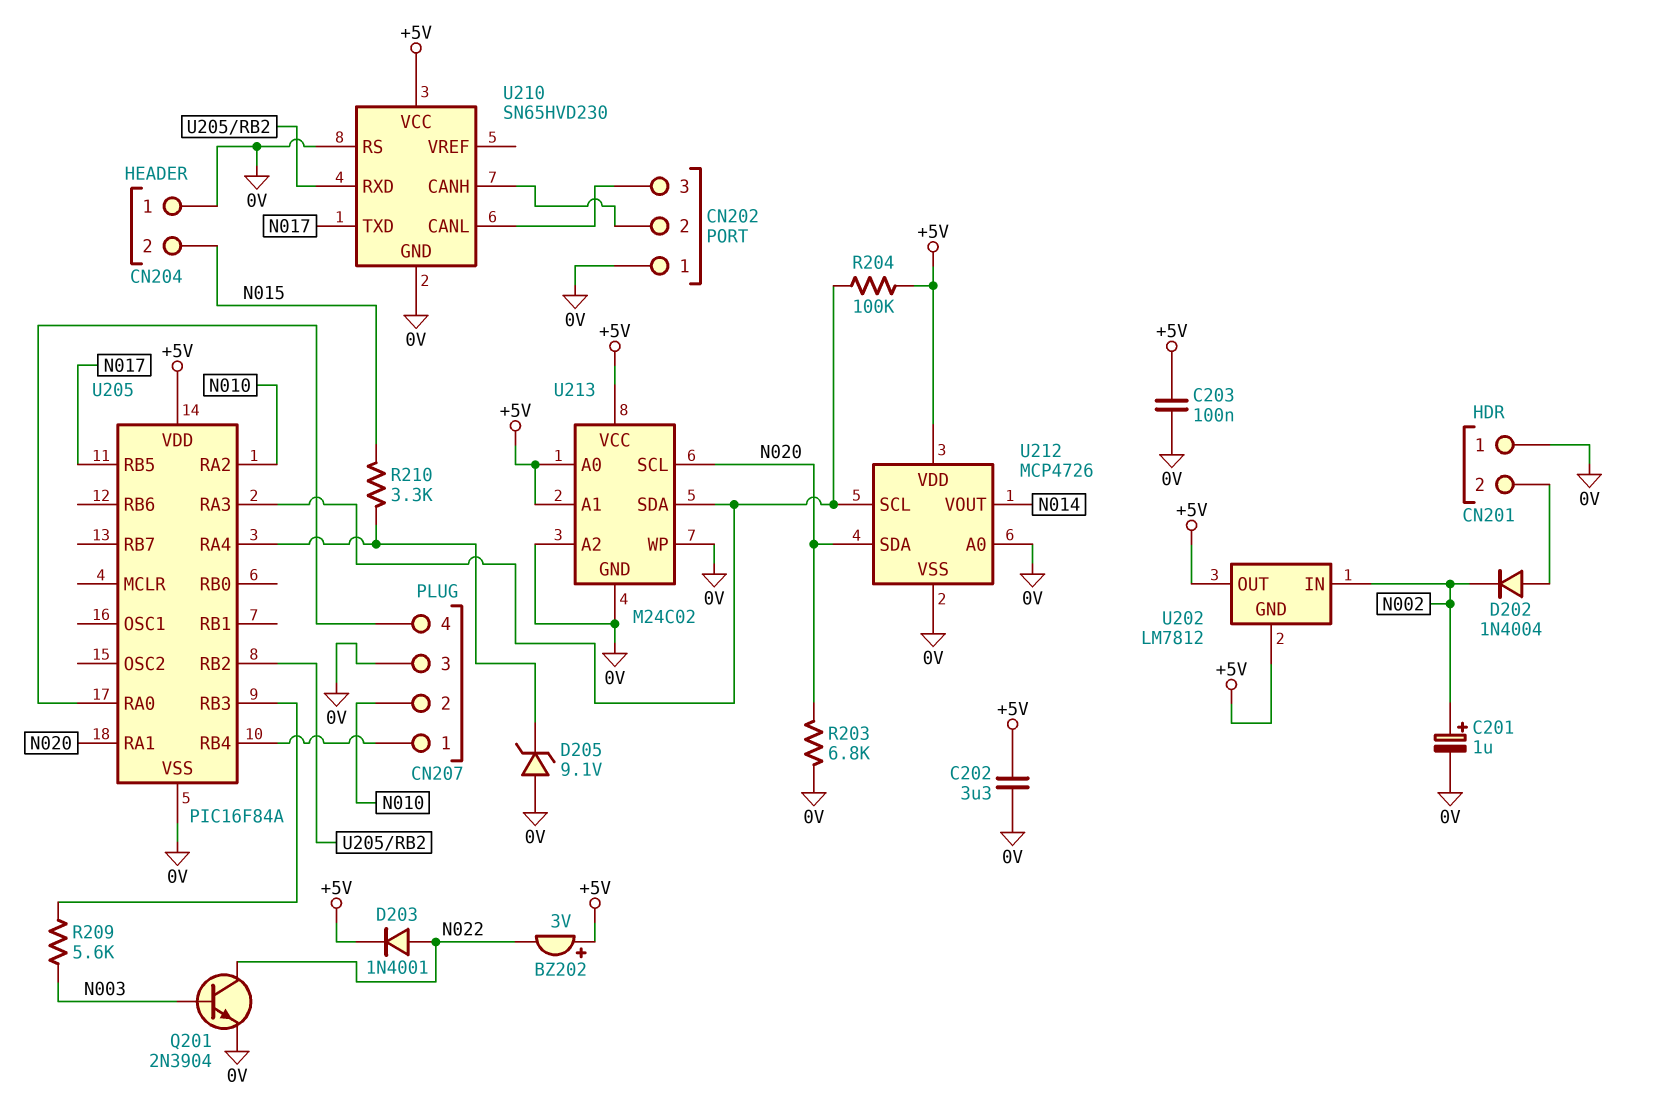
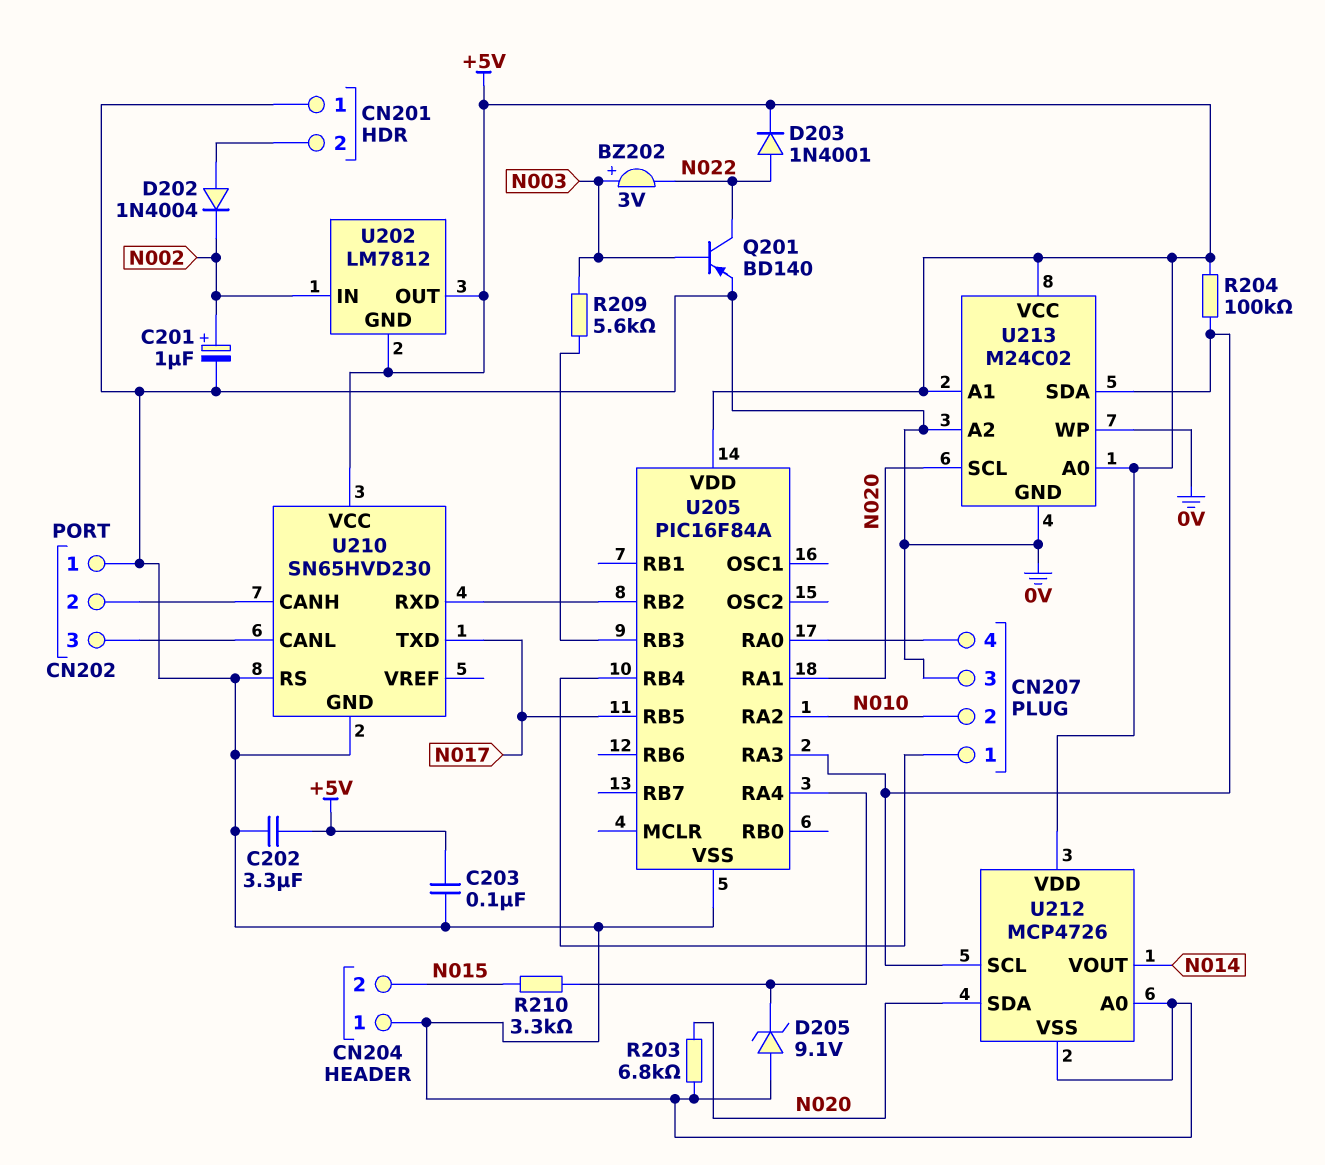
BZ202: buzzer 3V (plus +5V, minus N022) -> buzzer 3V (plus N003, minus N022)
Q201: NPN 2N3904 (B N003, C N022, E 0V) -> PNP BD140 (B N003, C N022, E 0V)

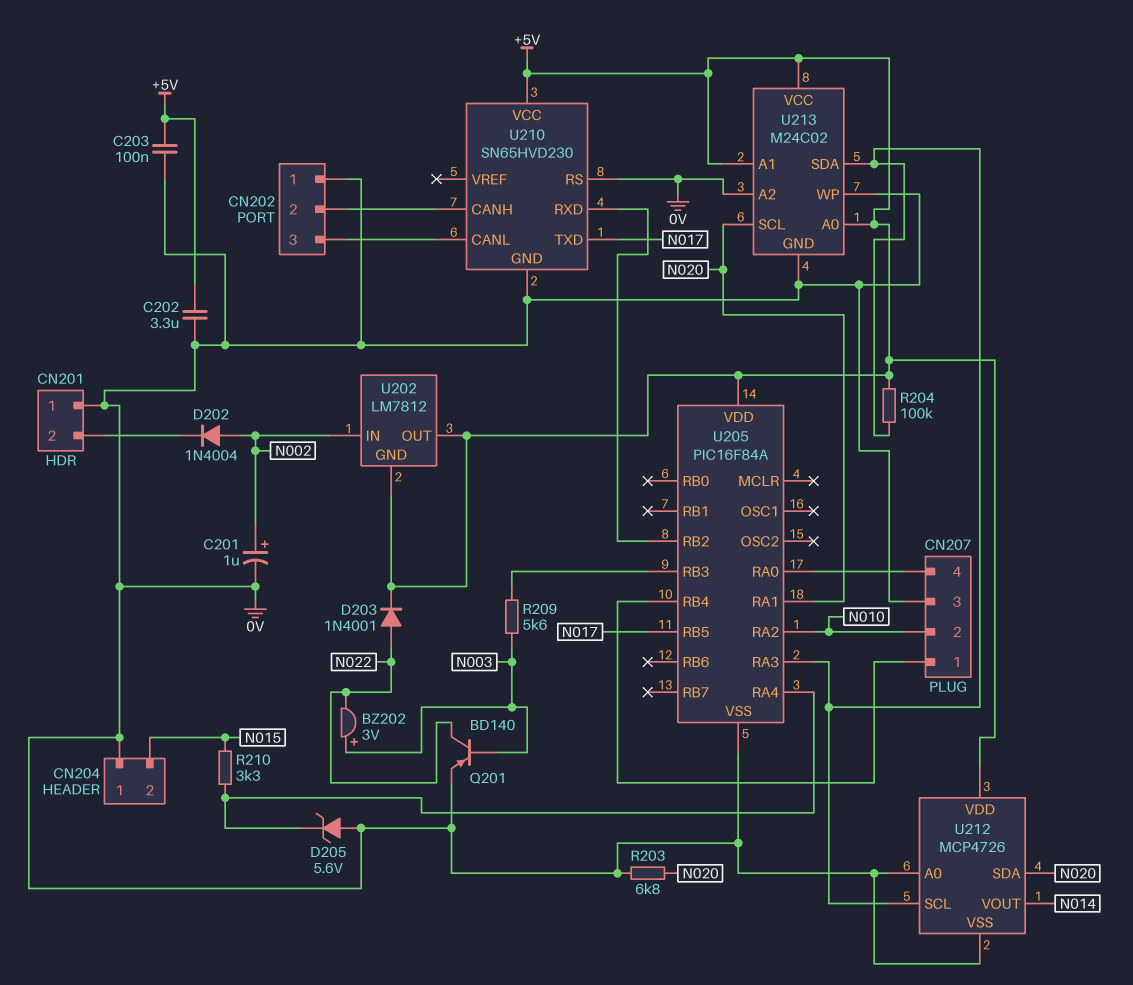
D202: diode 1N4004 (A CN201/2, K N002) -> diode 1N4004 (A N002, K CN201/2)
D205: zener 9.1V (A 0V, K U205/RA4) -> zener 5.6V (A 0V, K U205/RA4)

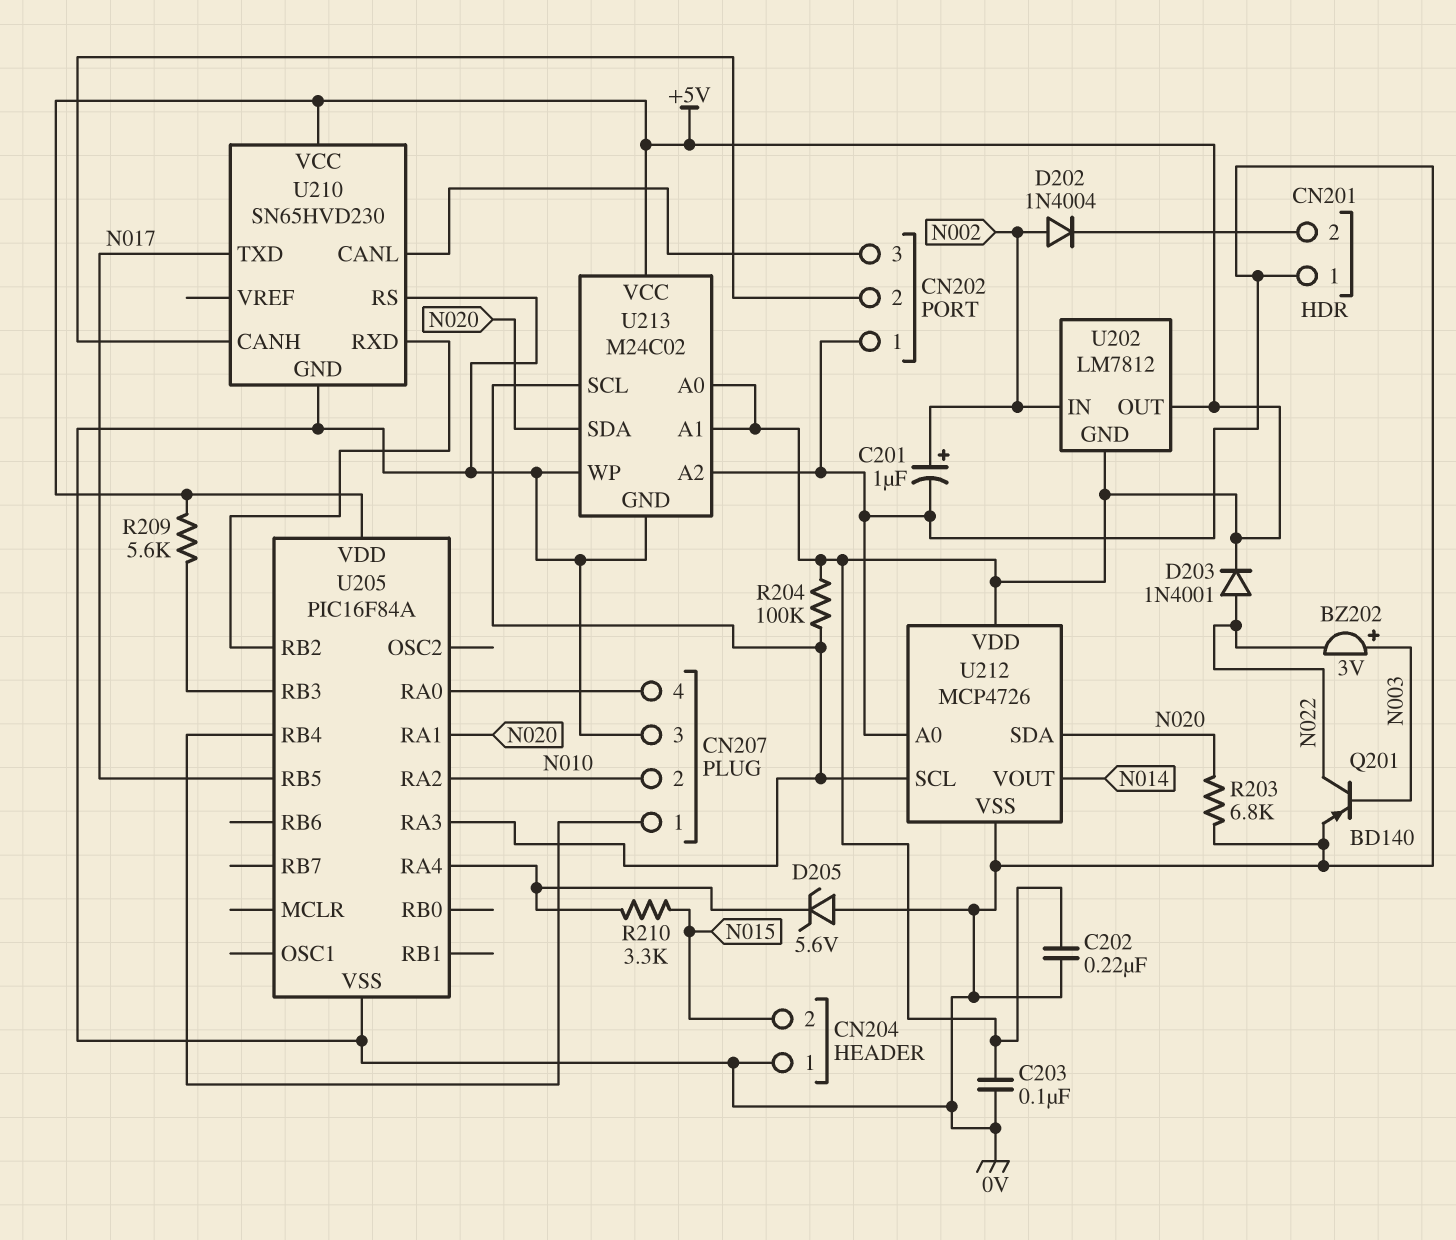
C202: 3.3uF (+5V, 0V) -> 220nF (+5V, 0V)
R209: 5.6k (N003, U205/RB3) -> 5.6k (+5V, U205/RB3)
U213 pin SCL: N020 -> U205/RA3
U213 pin SDA: U205/RA3 -> N020

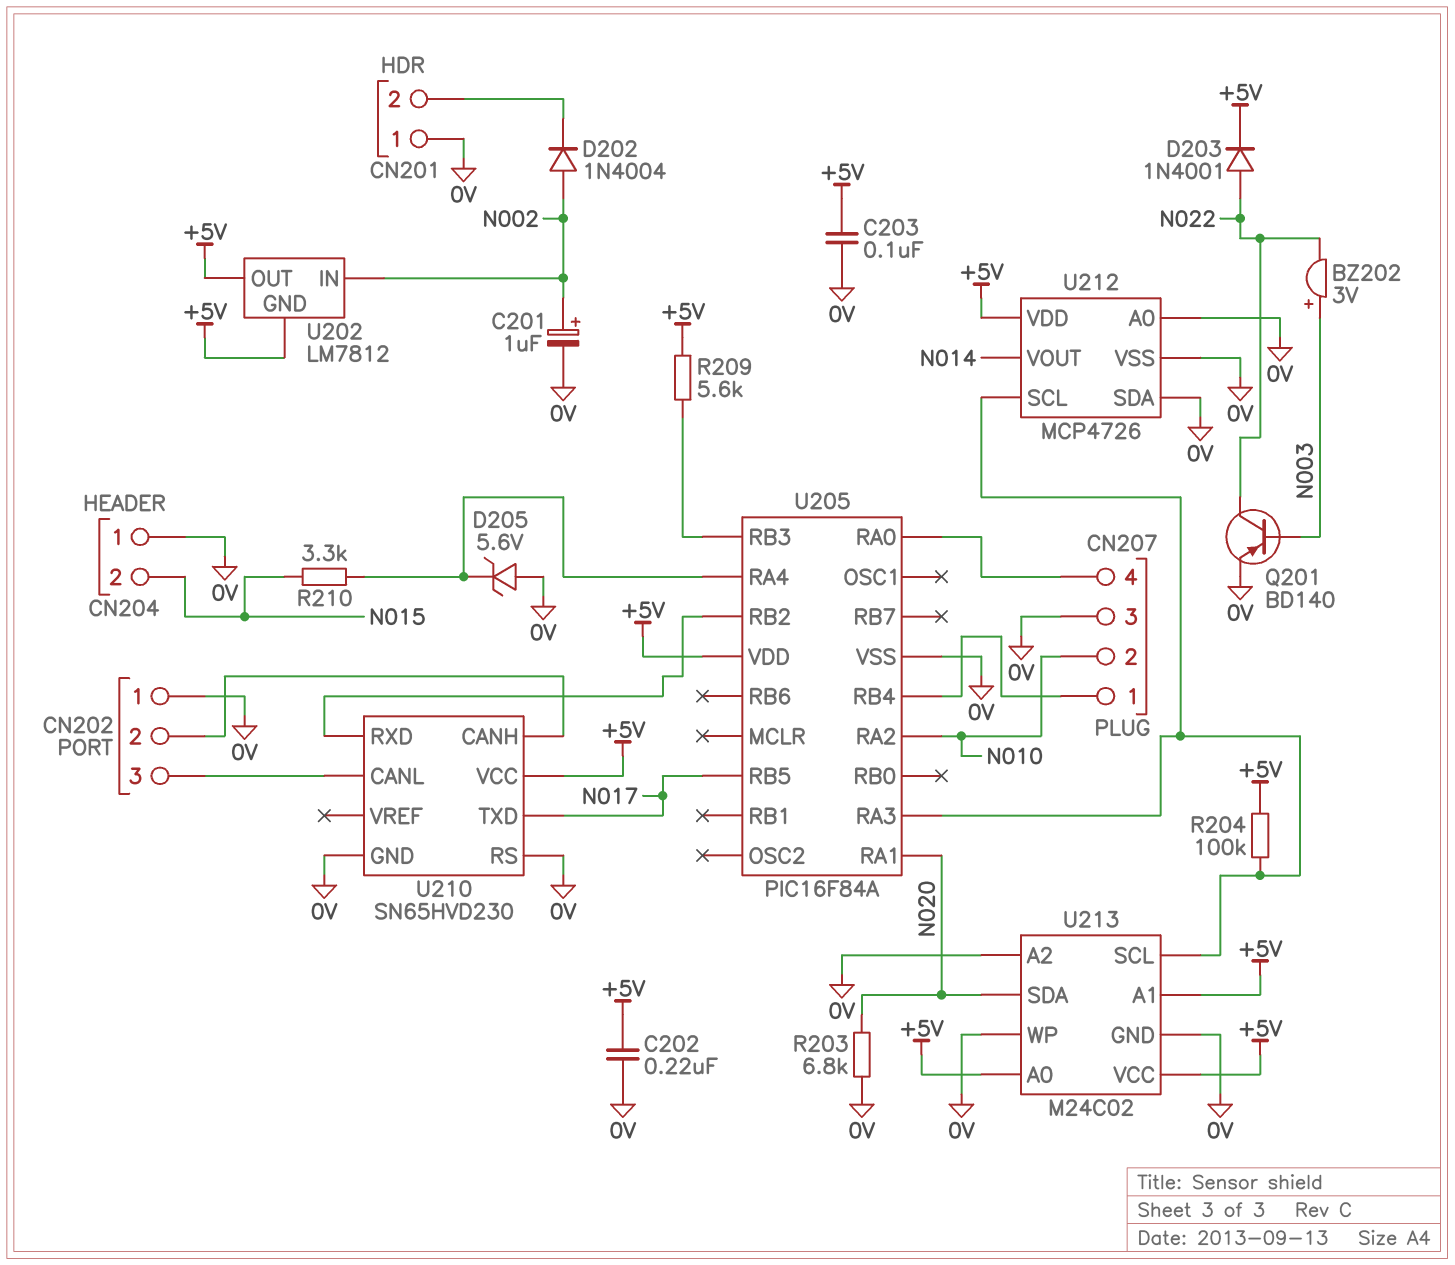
U212 pin SDA: N020 -> 0V

